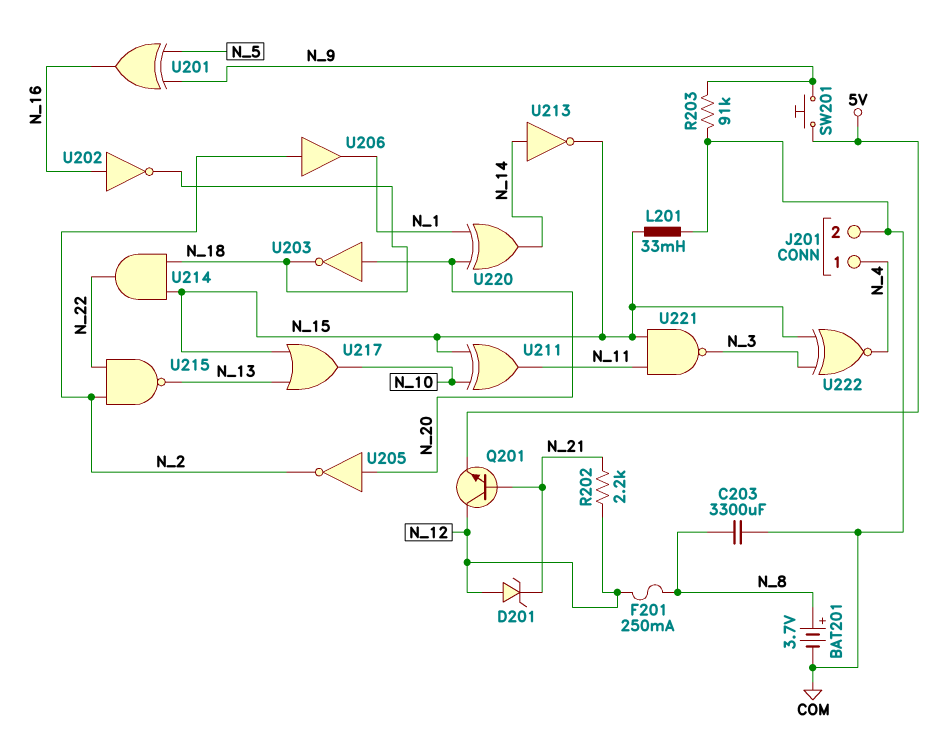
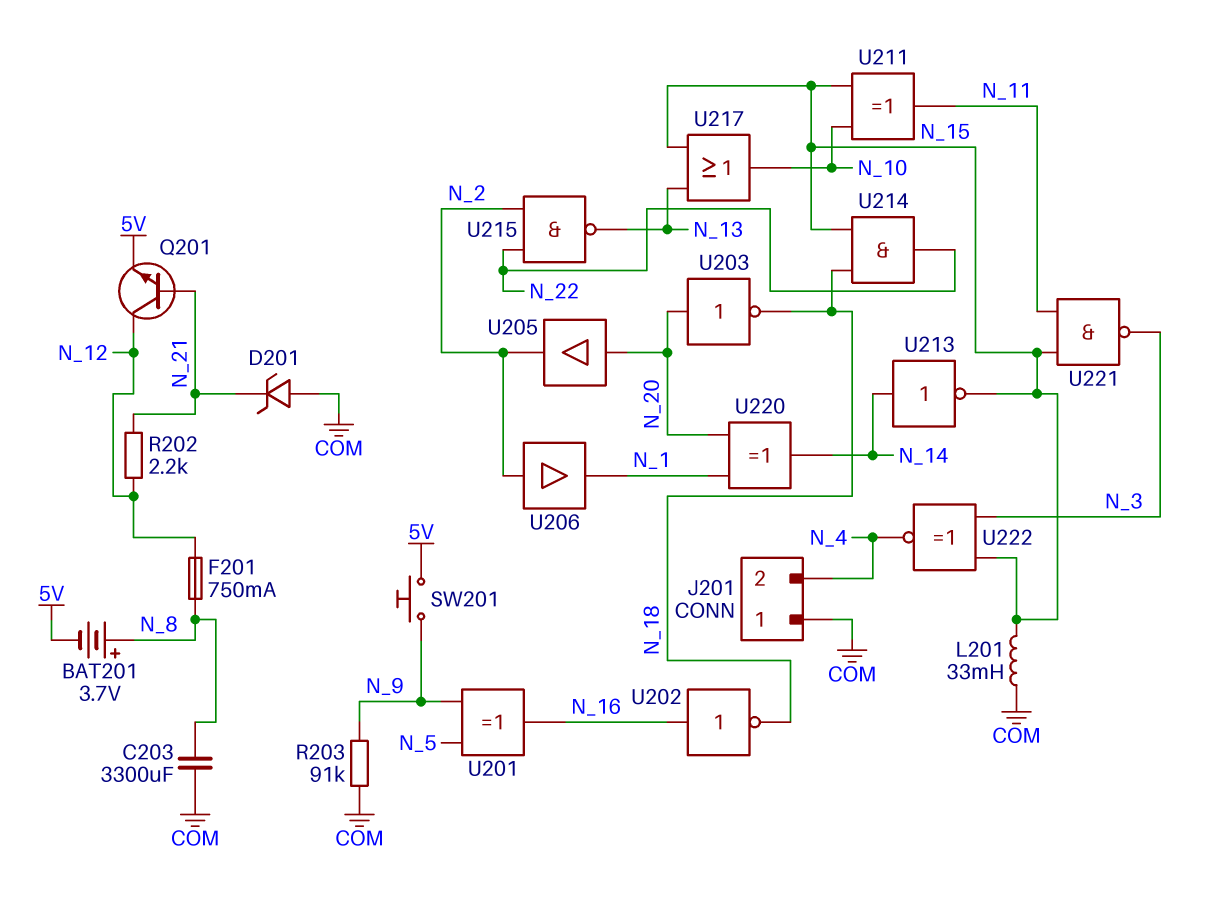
BAT201: 3.7V (plus N_8, minus COM) -> 3.7V (plus N_8, minus 5V)
D201: zener (A N_12, K N_21) -> zener (A COM, K N_21)
F201: 250mA (N_8, N_12) -> 750mA (N_8, N_12)
J201 pin 1: N_4 -> COM
J201 pin 2: COM -> N_4
U205: NOT (in N_20, out N_2) -> buffer (in N_20, out N_2)

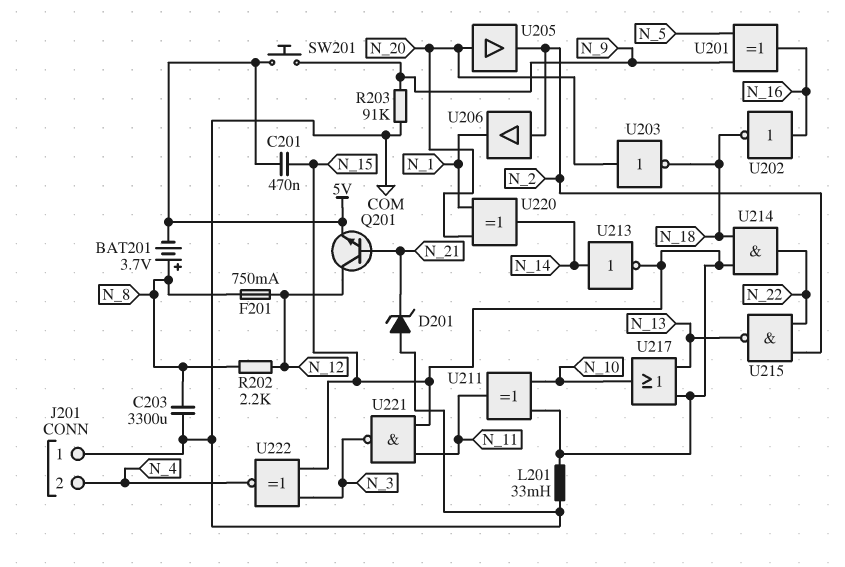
C201: none -> 470nF (5V, N_15)
R202: 2.2k (N_12, N_21) -> 2.2k (N_8, N_12)

